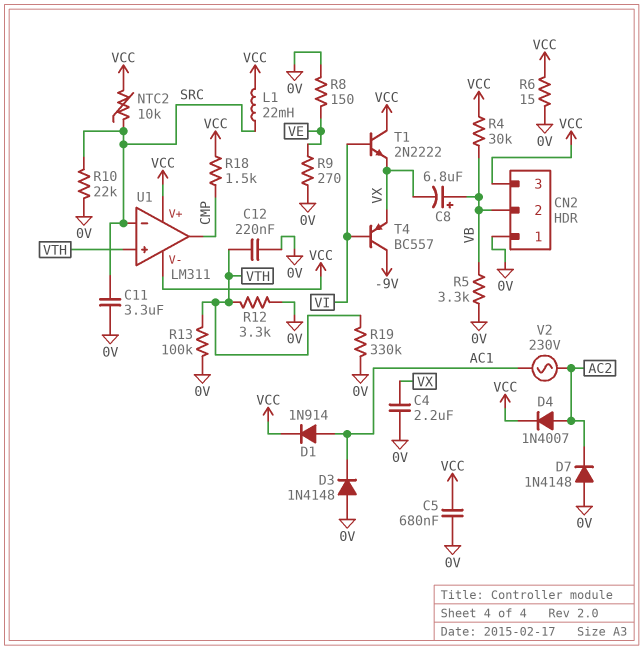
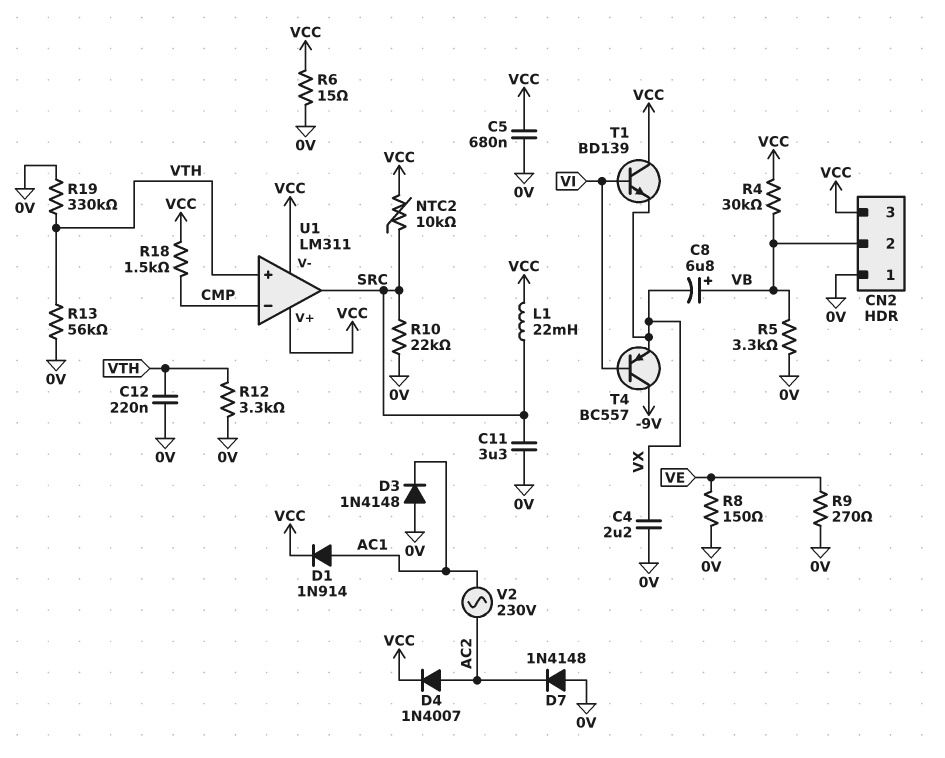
R13: 100k (0V, VTH) -> 56k (0V, VTH)
T1: NPN 2N2222 (B VI, C VCC, E VX) -> NPN BD139 (B VI, C VCC, E VX)
U1 pin in-: SRC -> CMP
U1 pin out: CMP -> SRC

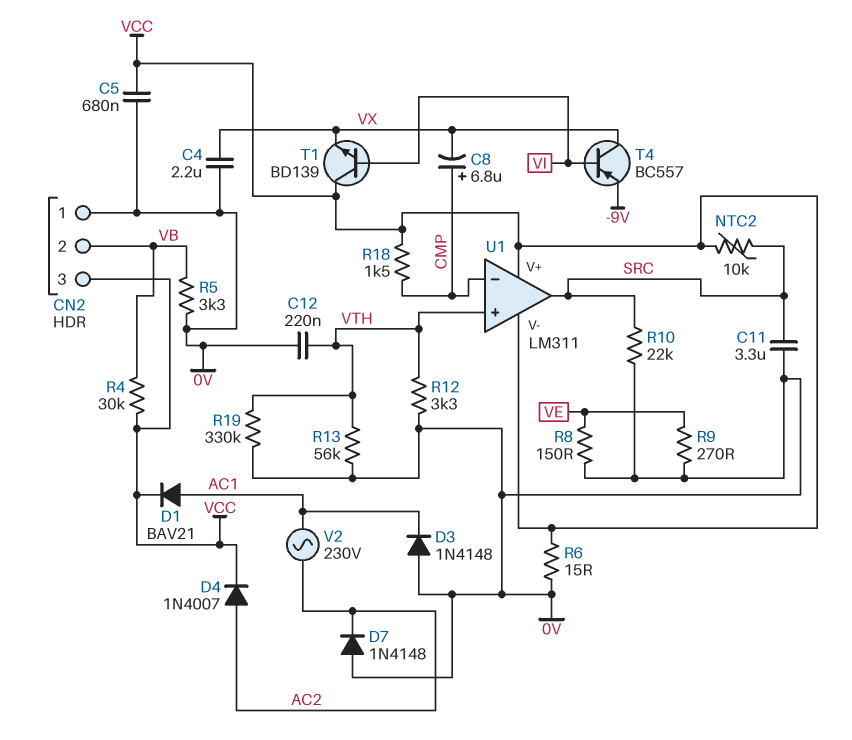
C8: 6.8uF (plus VB, minus VX) -> 6.8uF (plus CMP, minus VX)
D1: diode 1N914 (A AC1, K VCC) -> diode BAV21 (A AC1, K VCC)
L1: 22mH (SRC, VCC) -> none
T4: PNP BC557 (B VI, C -9V, E VX) -> PNP BC557 (B VI, C VX, E -9V)

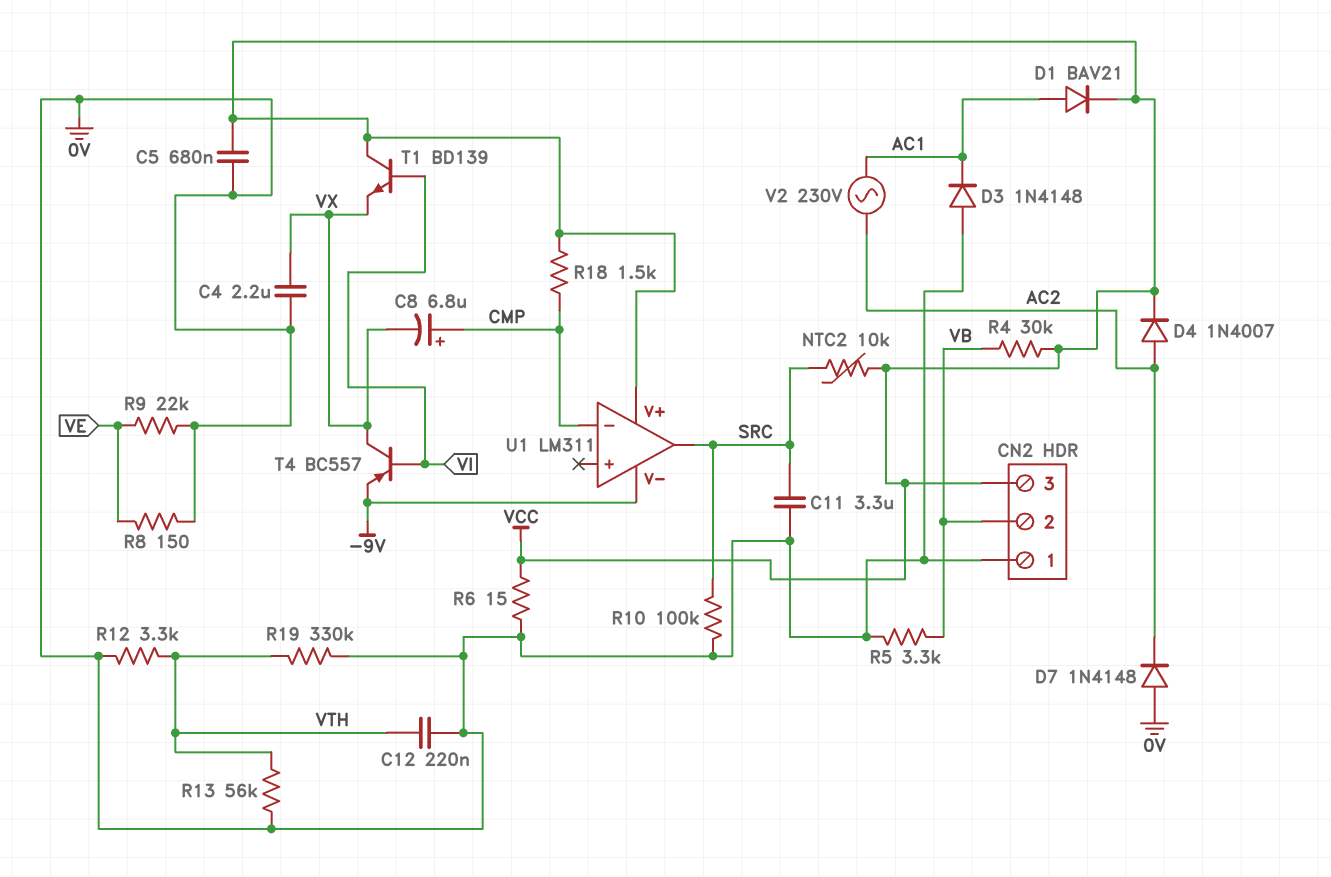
R9: 270 (0V, VE) -> 22k (0V, VE)
R10: 22k (0V, SRC) -> 100k (0V, SRC)
U1 pin V-: VCC -> -9V
U1 pin in+: VTH -> none

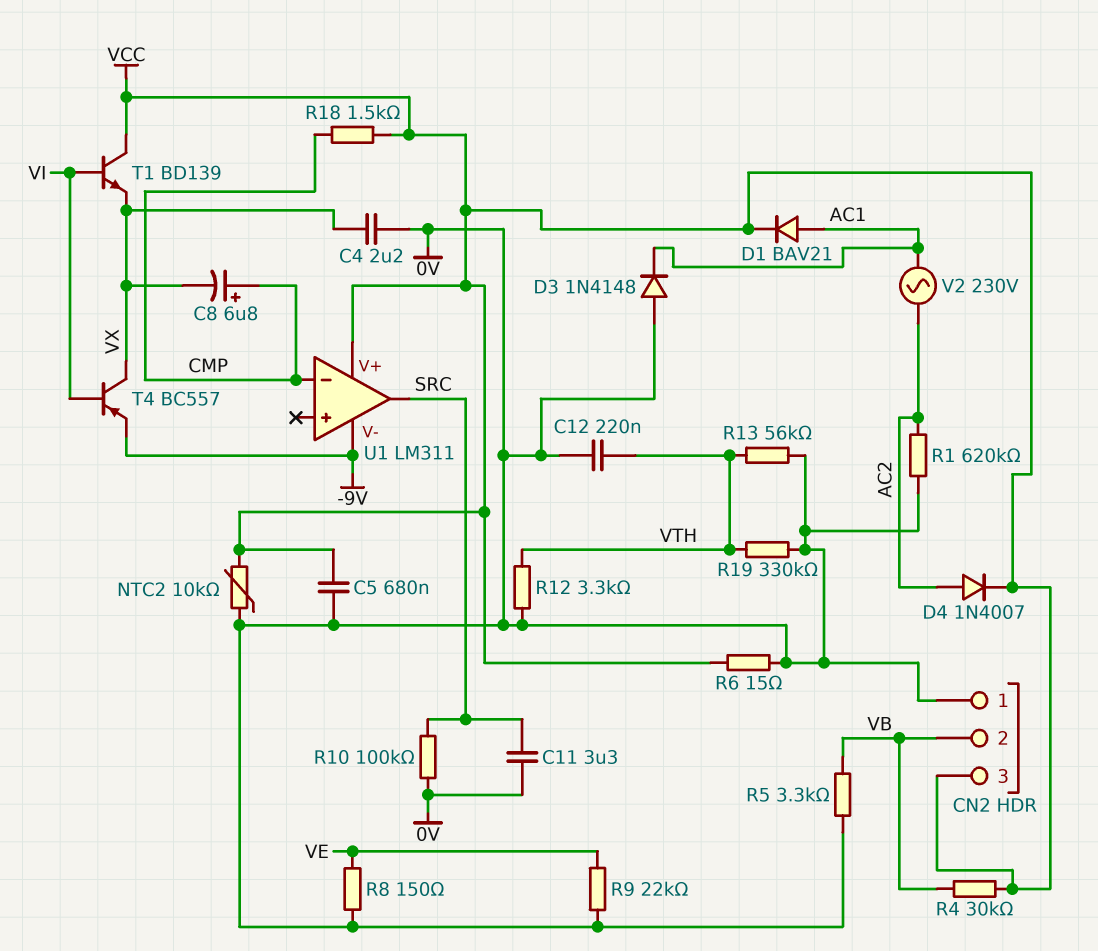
D7: diode 1N4148 (A 0V, K AC2) -> none
NTC2: 10k (SRC, VCC) -> 10k (0V, VCC)
R1: none -> 620k (0V, AC2)

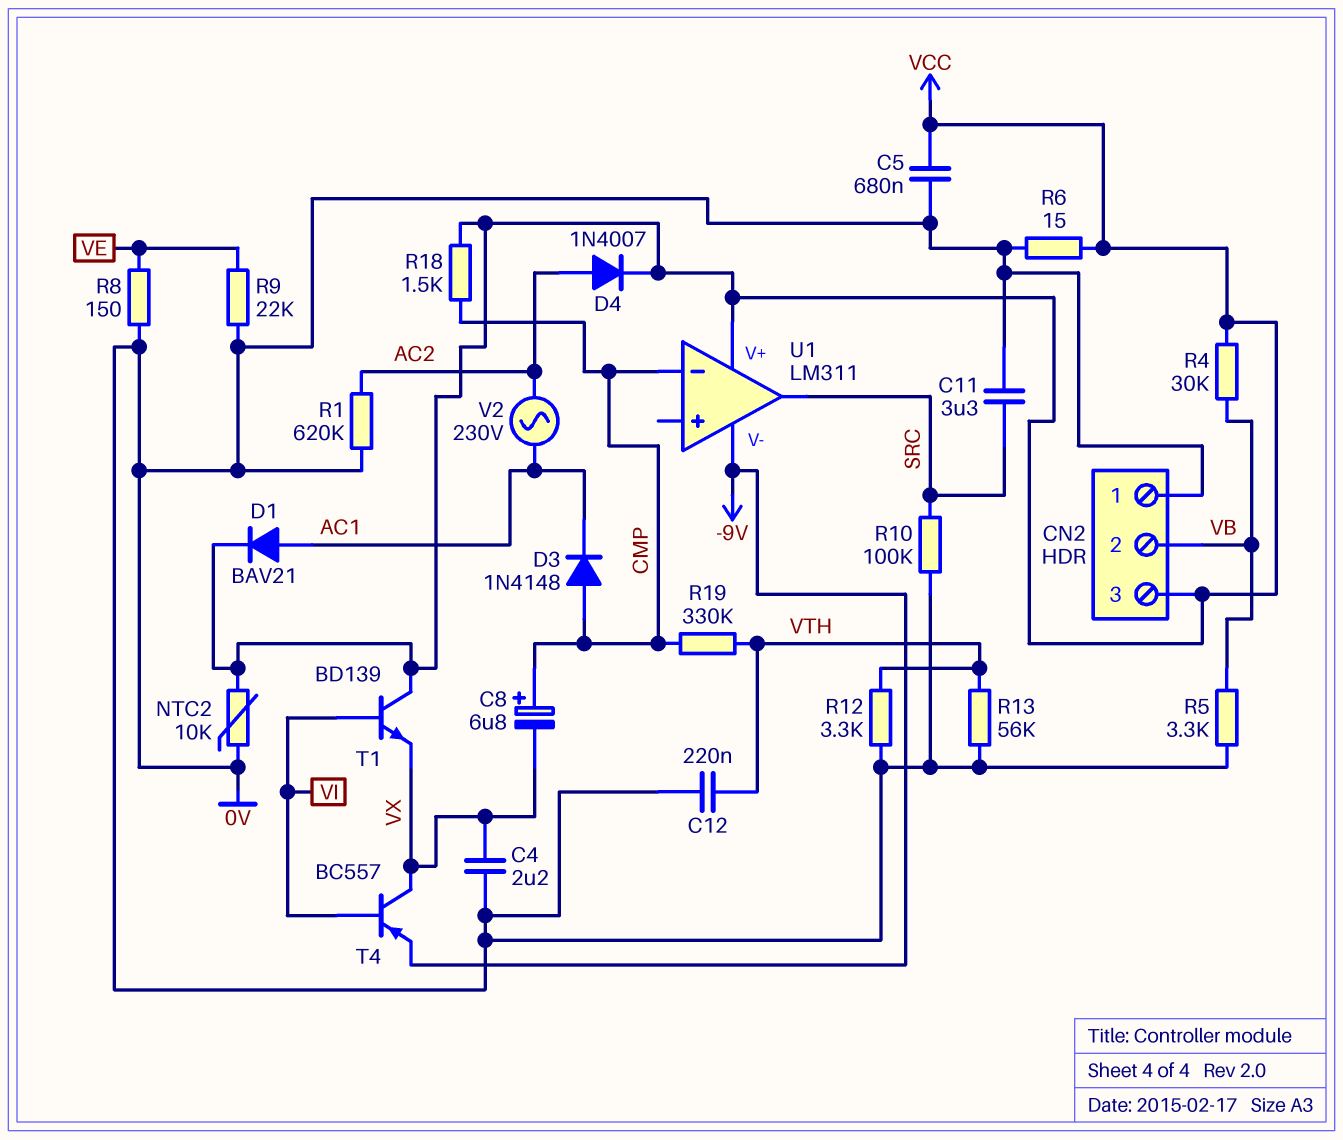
D3: diode 1N4148 (A 0V, K AC1) -> diode 1N4148 (A CMP, K AC1)
R19: 330k (0V, VTH) -> 330k (CMP, VTH)

